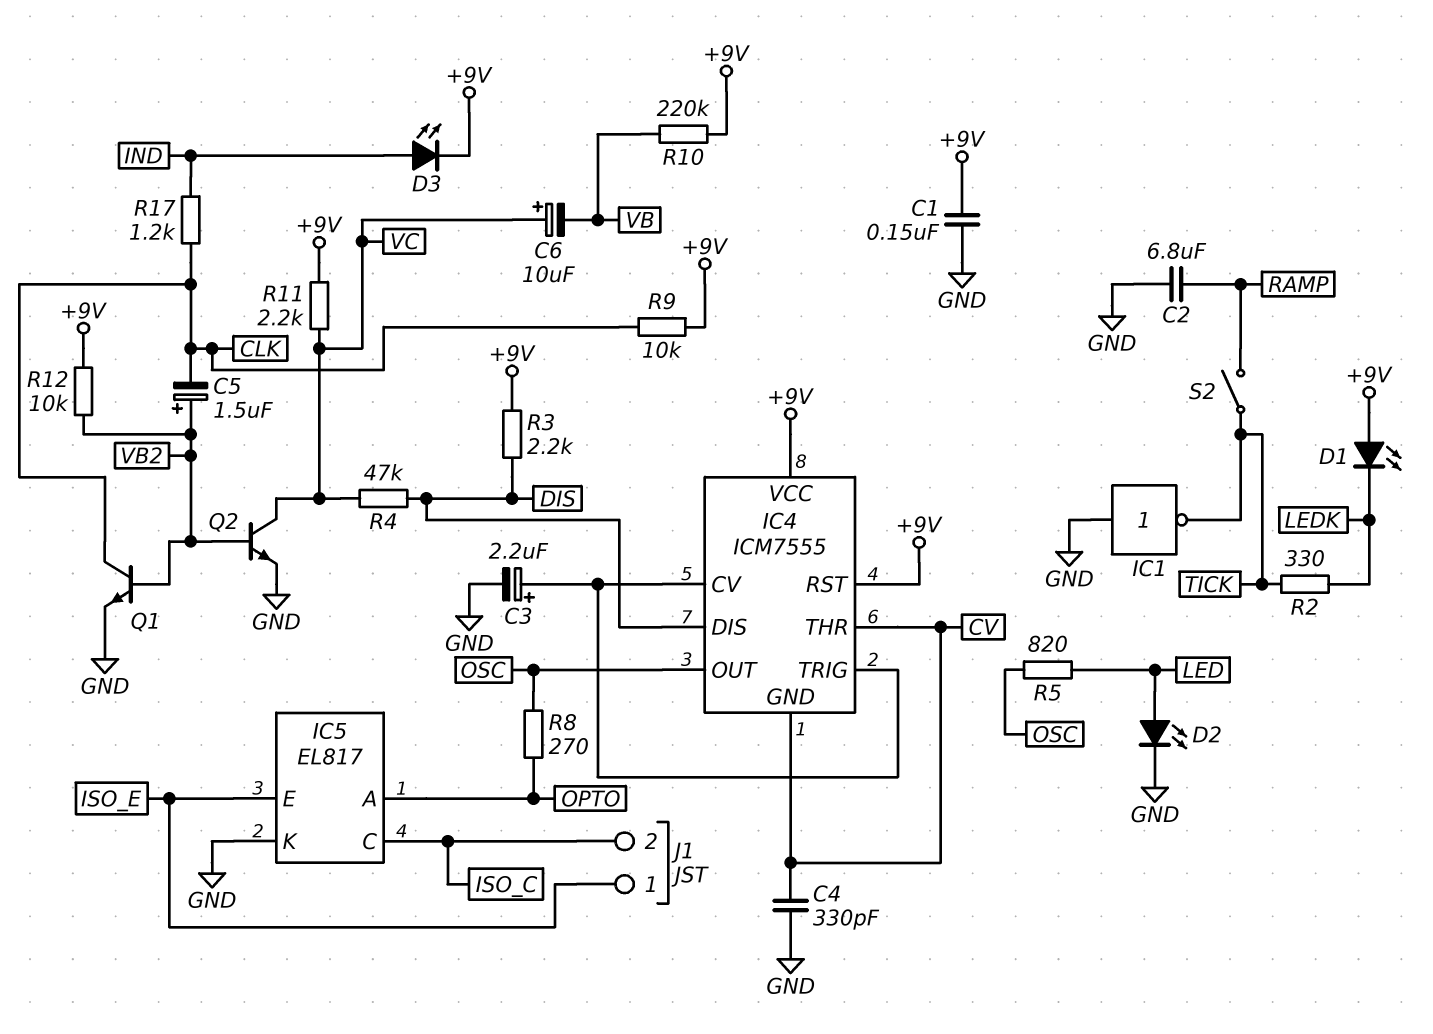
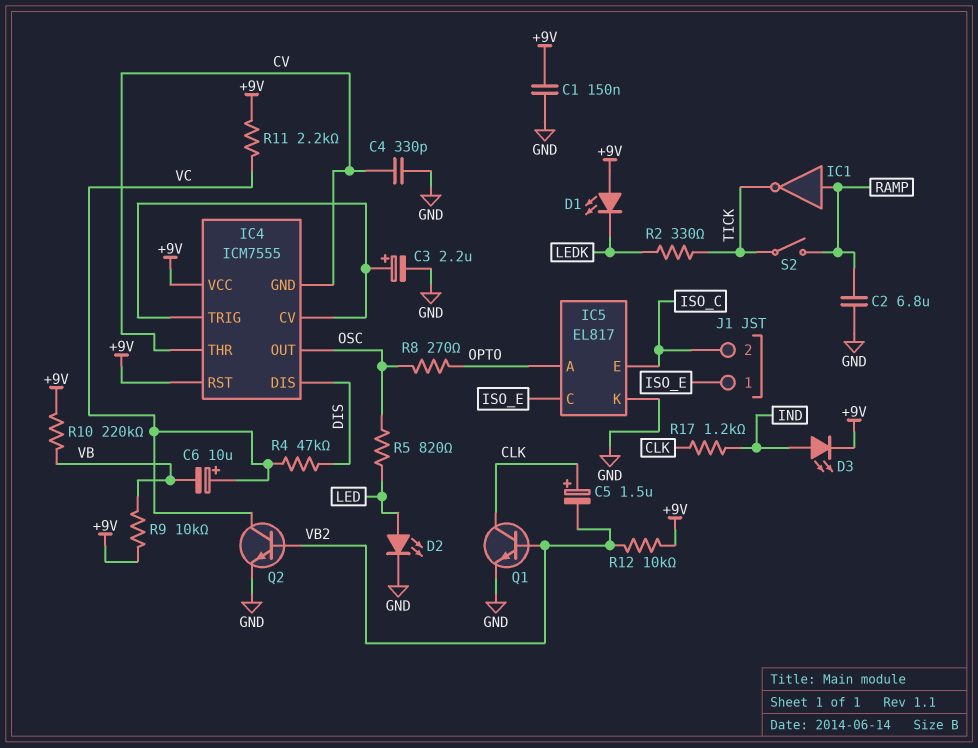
C5: 1.5uF (plus VB2, minus CLK) -> 1.5uF (plus CLK, minus VB2)
IC1: NOT (in GND, out TICK) -> NOT (in RAMP, out TICK)
IC5 pin C: ISO_C -> ISO_E
IC5 pin E: ISO_E -> ISO_C
R3: 2.2k (+9V, DIS) -> none
R9: 10k (+9V, CLK) -> 10k (+9V, VB)

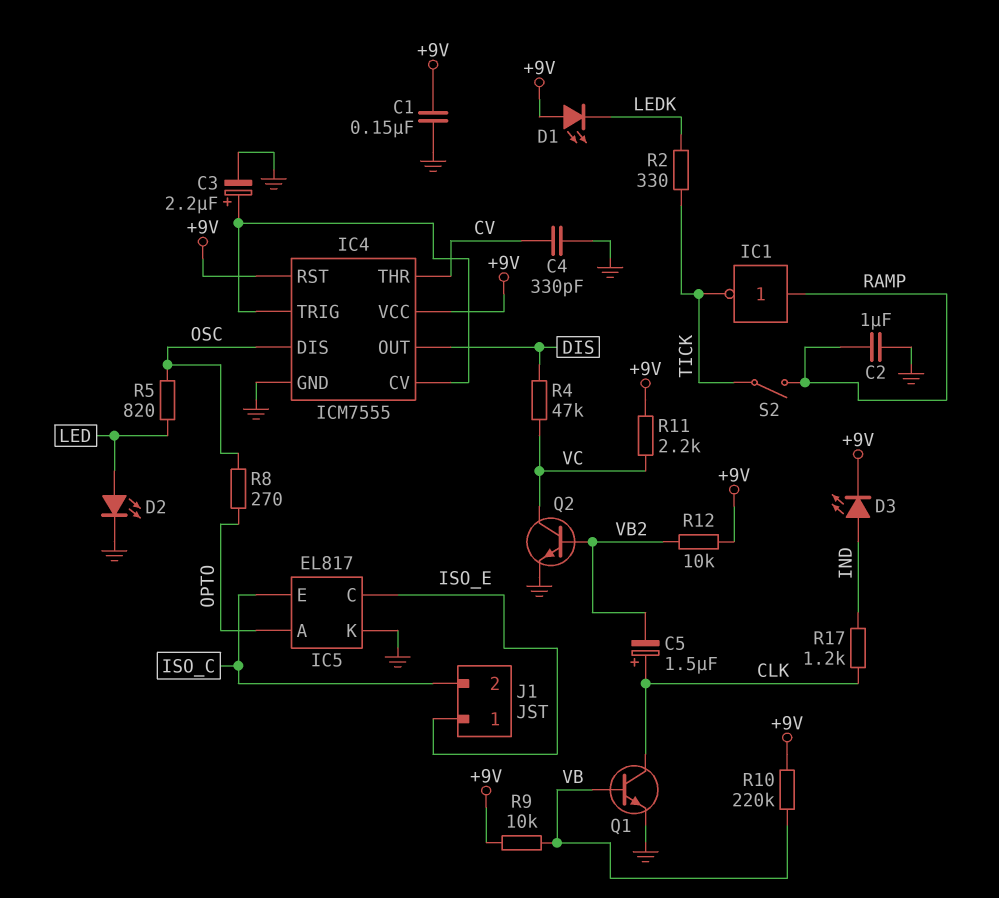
C2: 6.8uF (GND, RAMP) -> 1uF (GND, RAMP)
C6: 10uF (plus VC, minus VB) -> none
IC4 pin DIS: DIS -> OSC
IC4 pin GND: CV -> GND
IC4 pin OUT: OSC -> DIS
Q1: NPN (B VB2, C CLK, E GND) -> NPN (B VB, C CLK, E GND)

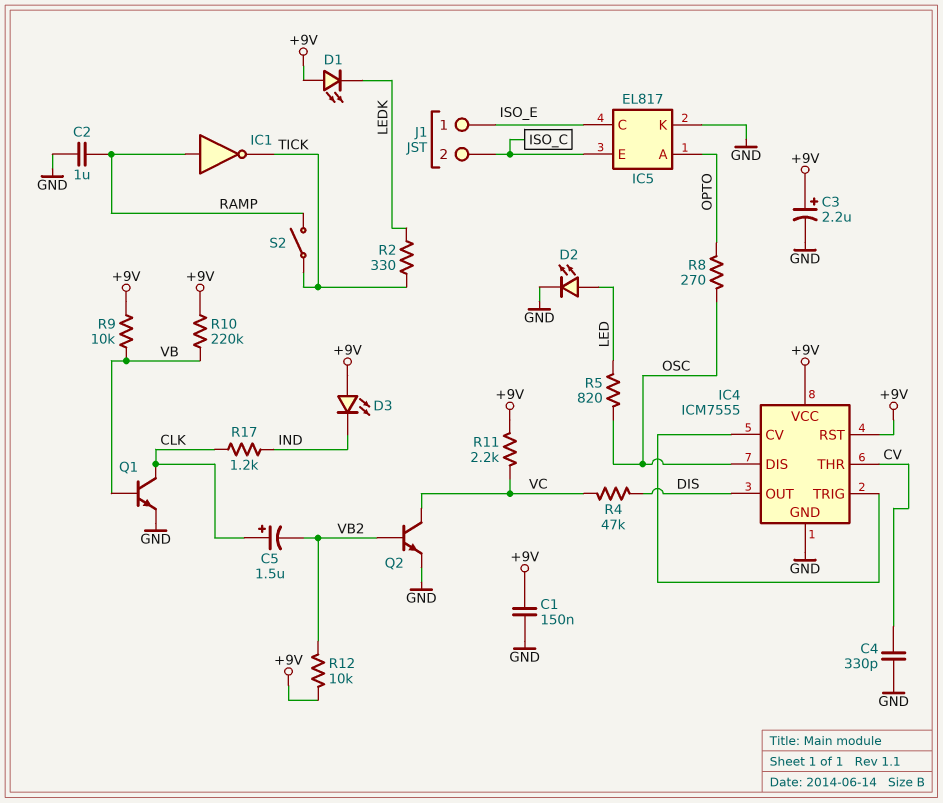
C3: 2.2uF (plus IC4/CV, minus GND) -> 2.2uF (plus +9V, minus GND)
D3: LED (A IND, K +9V) -> LED (A +9V, K IND)

